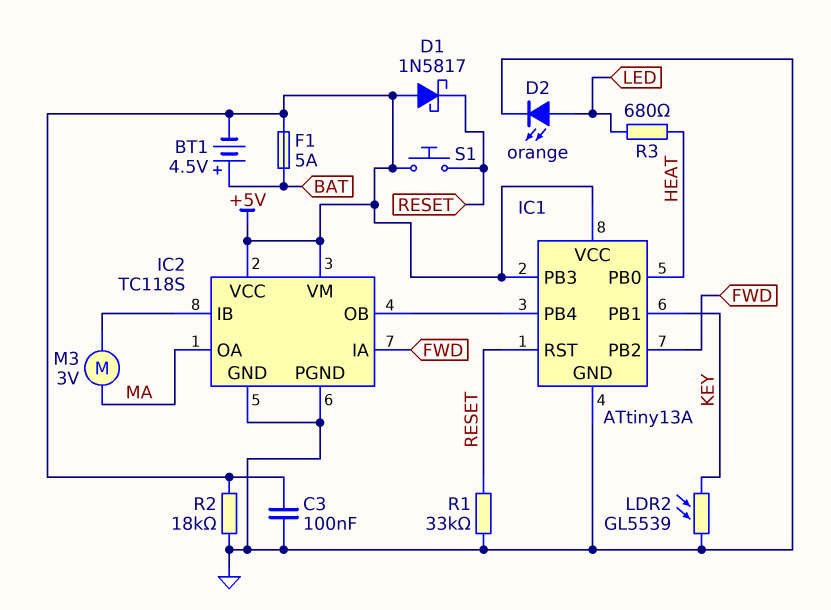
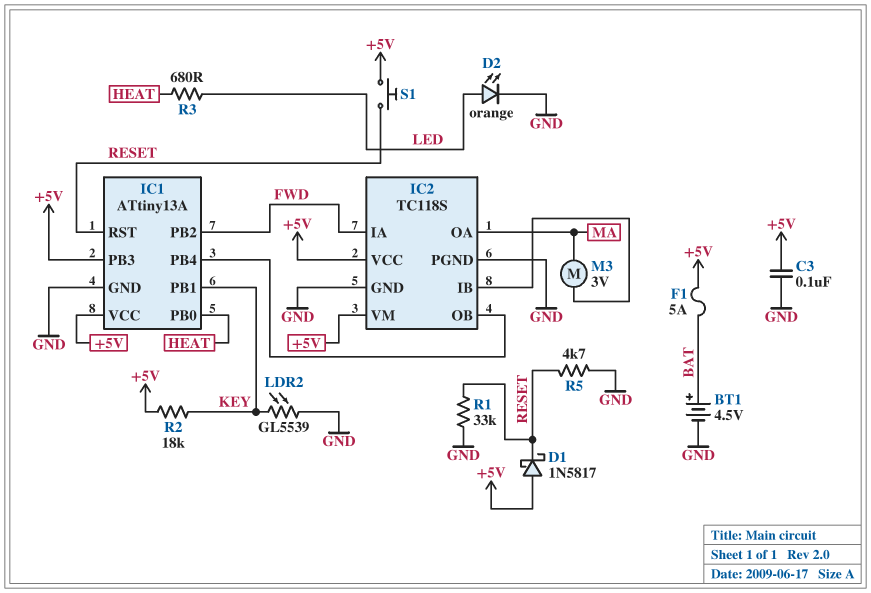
BT1: 4.5V (plus BAT, minus +5V) -> 4.5V (plus BAT, minus GND)
R2: 18k (+5V, GND) -> 18k (+5V, KEY)
R5: none -> 4.7k (GND, RESET)

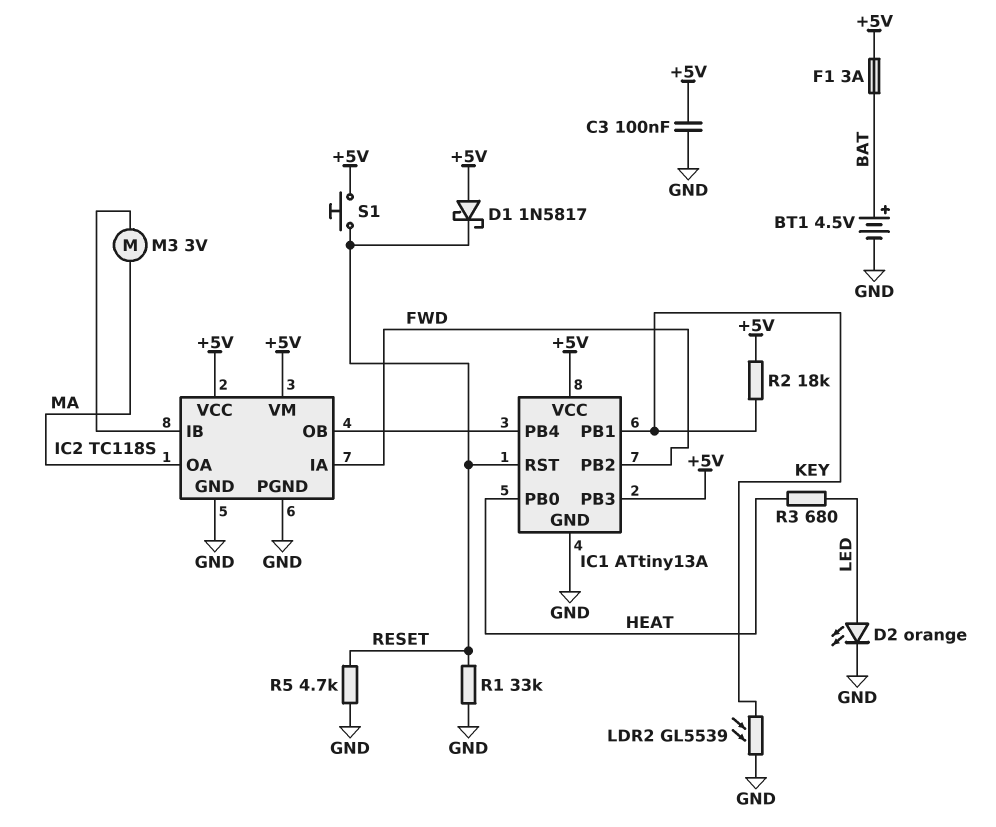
F1: 5A (+5V, BAT) -> 3A (+5V, BAT)

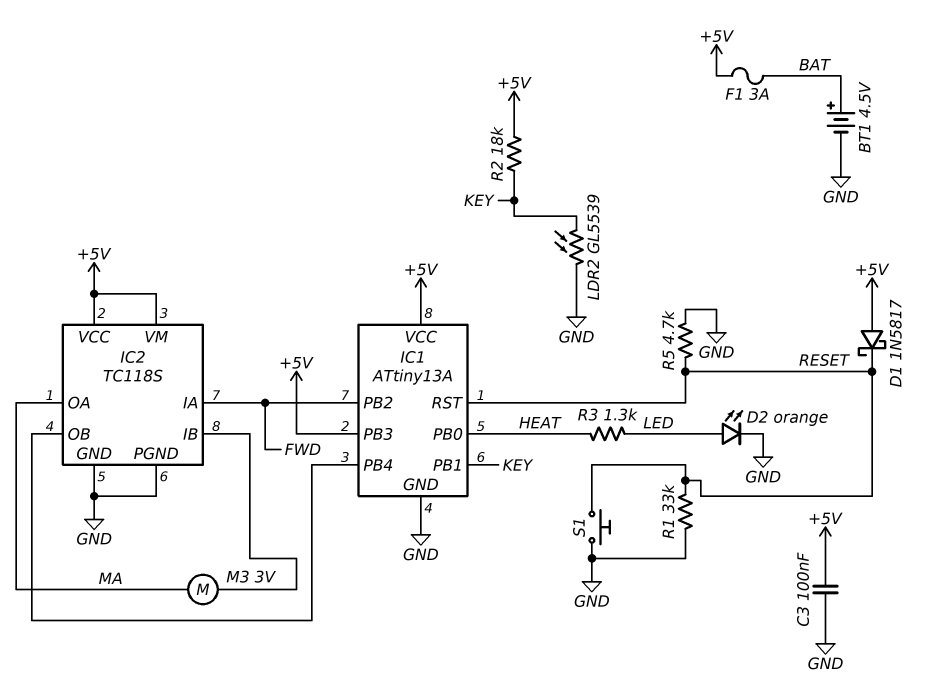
R3: 680 (HEAT, LED) -> 1.3k (HEAT, LED)
S1: button (+5V, RESET) -> button (GND, RESET)

